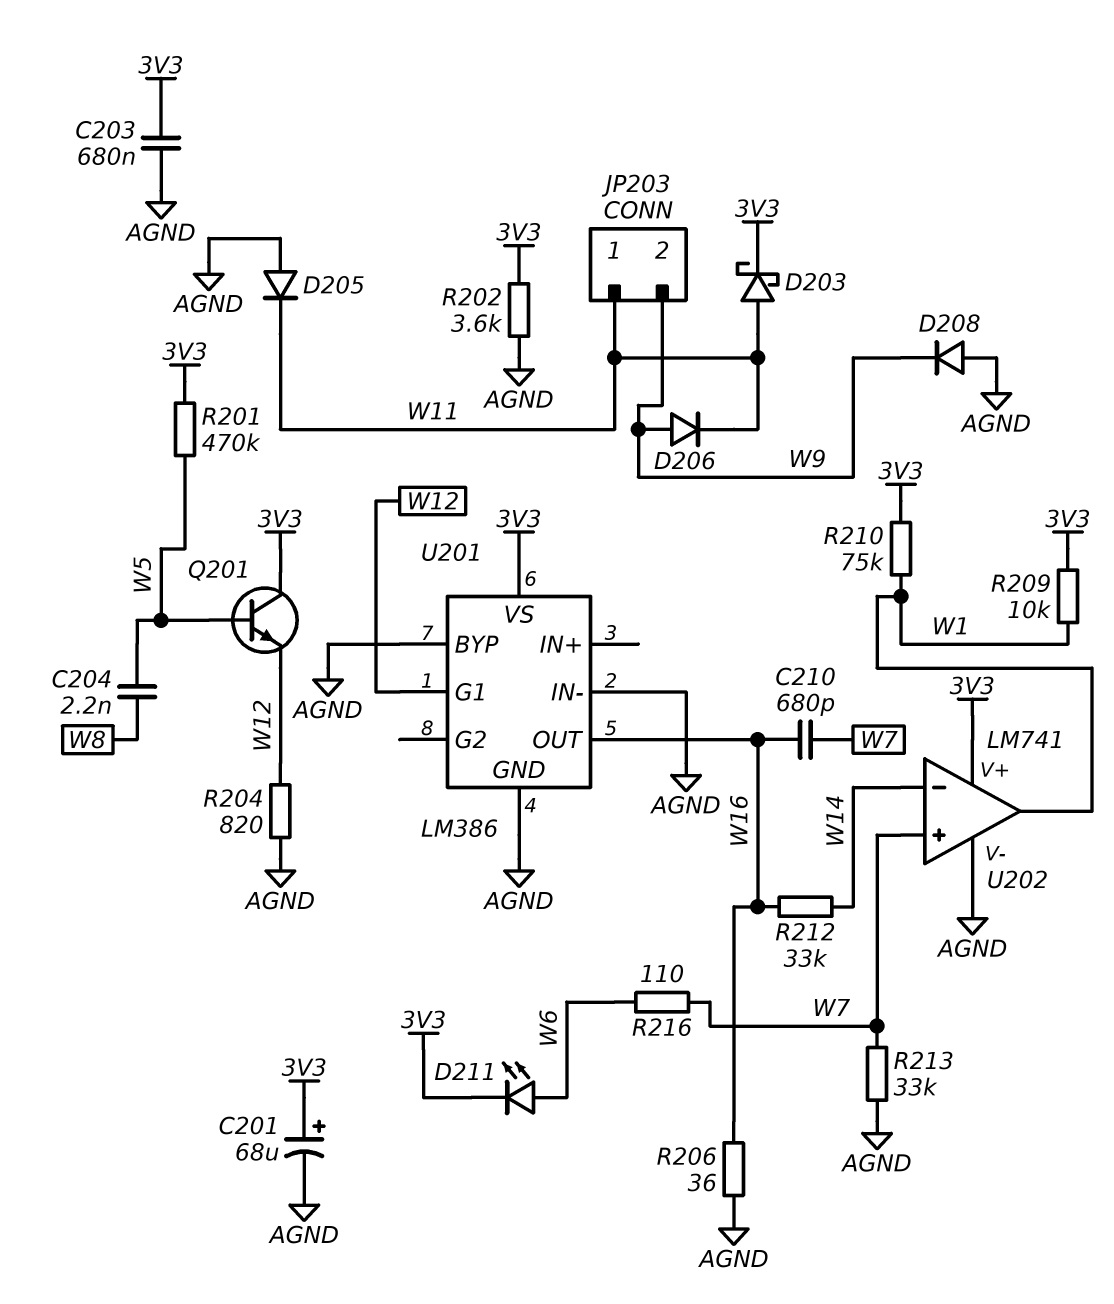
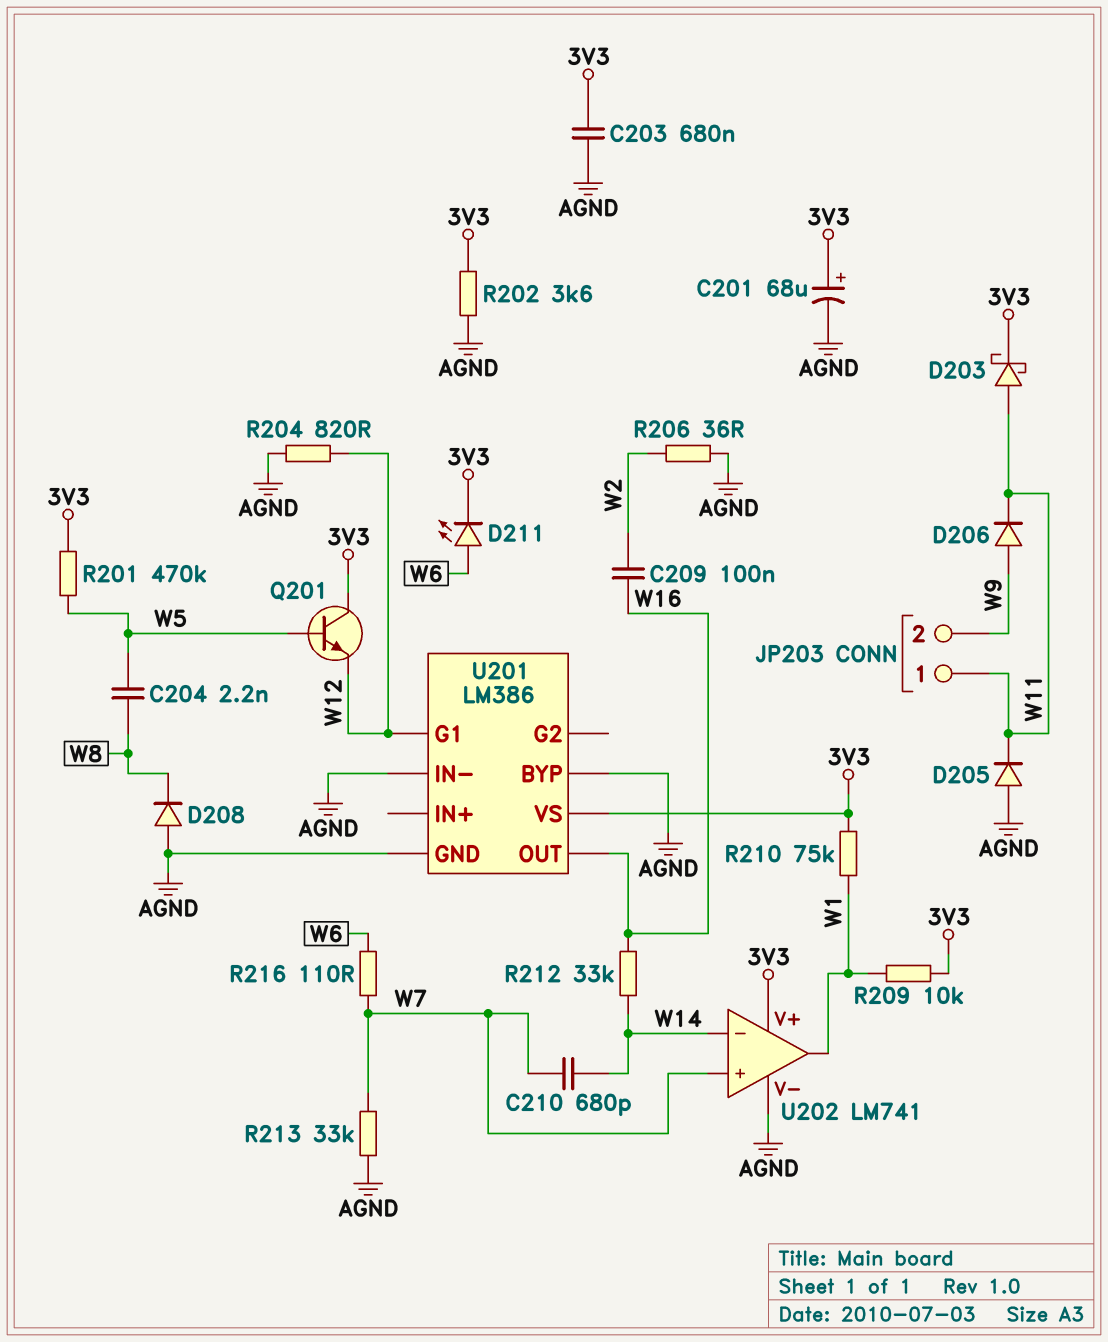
C209: none -> 100nF (W2, W16)
C210: 680pF (W7, W16) -> 680pF (W7, W14)
D208: diode (A AGND, K W9) -> diode (A AGND, K W8)
R206: 36 (AGND, W16) -> 36 (AGND, W2)

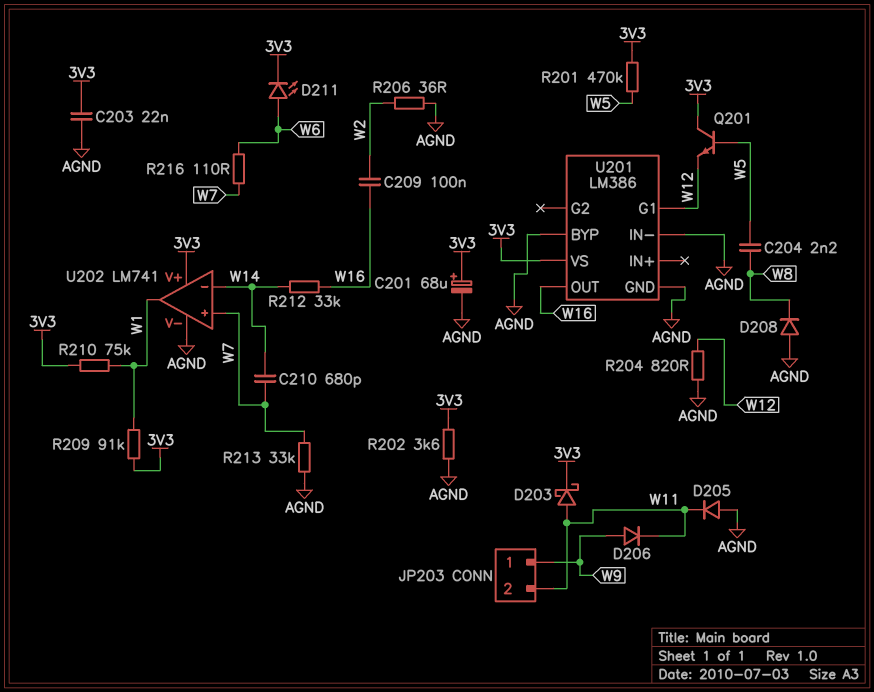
C203: 680nF (3V3, AGND) -> 22nF (3V3, AGND)
JP203 pin 1: W11 -> W9
JP203 pin 2: W9 -> W11
R209: 10k (3V3, W1) -> 91k (3V3, W1)

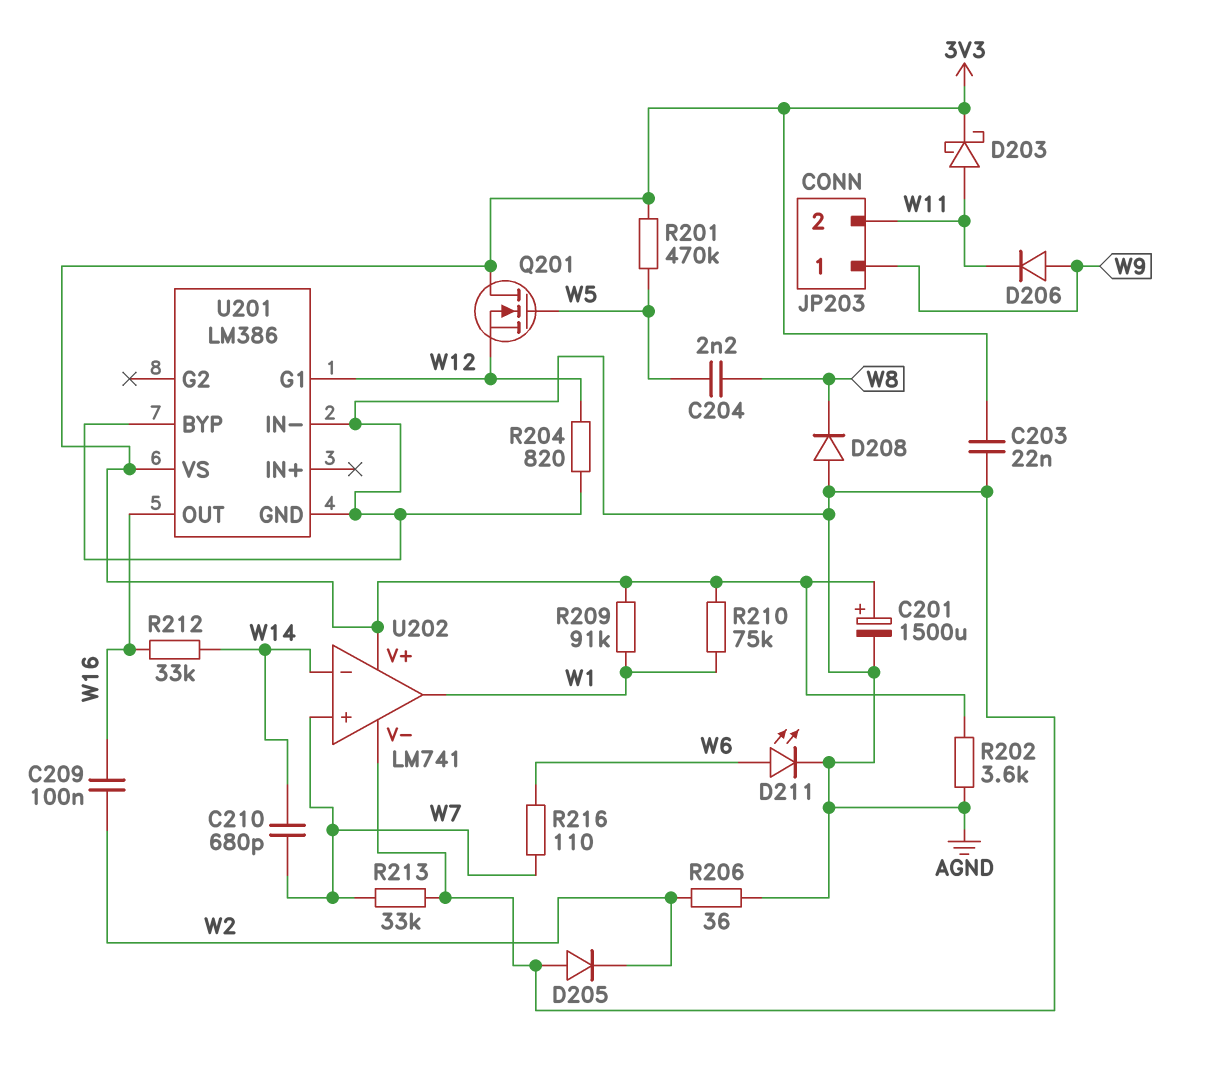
C201: 68uF (plus 3V3, minus AGND) -> 1500uF (plus 3V3, minus AGND)
D205: diode (A AGND, K W11) -> diode (A AGND, K W2)
D211: LED (A W6, K 3V3) -> LED (A W6, K AGND)
Q201: NPN (B W5, C 3V3, E W12) -> NMOS (G W5, D 3V3, S W12)

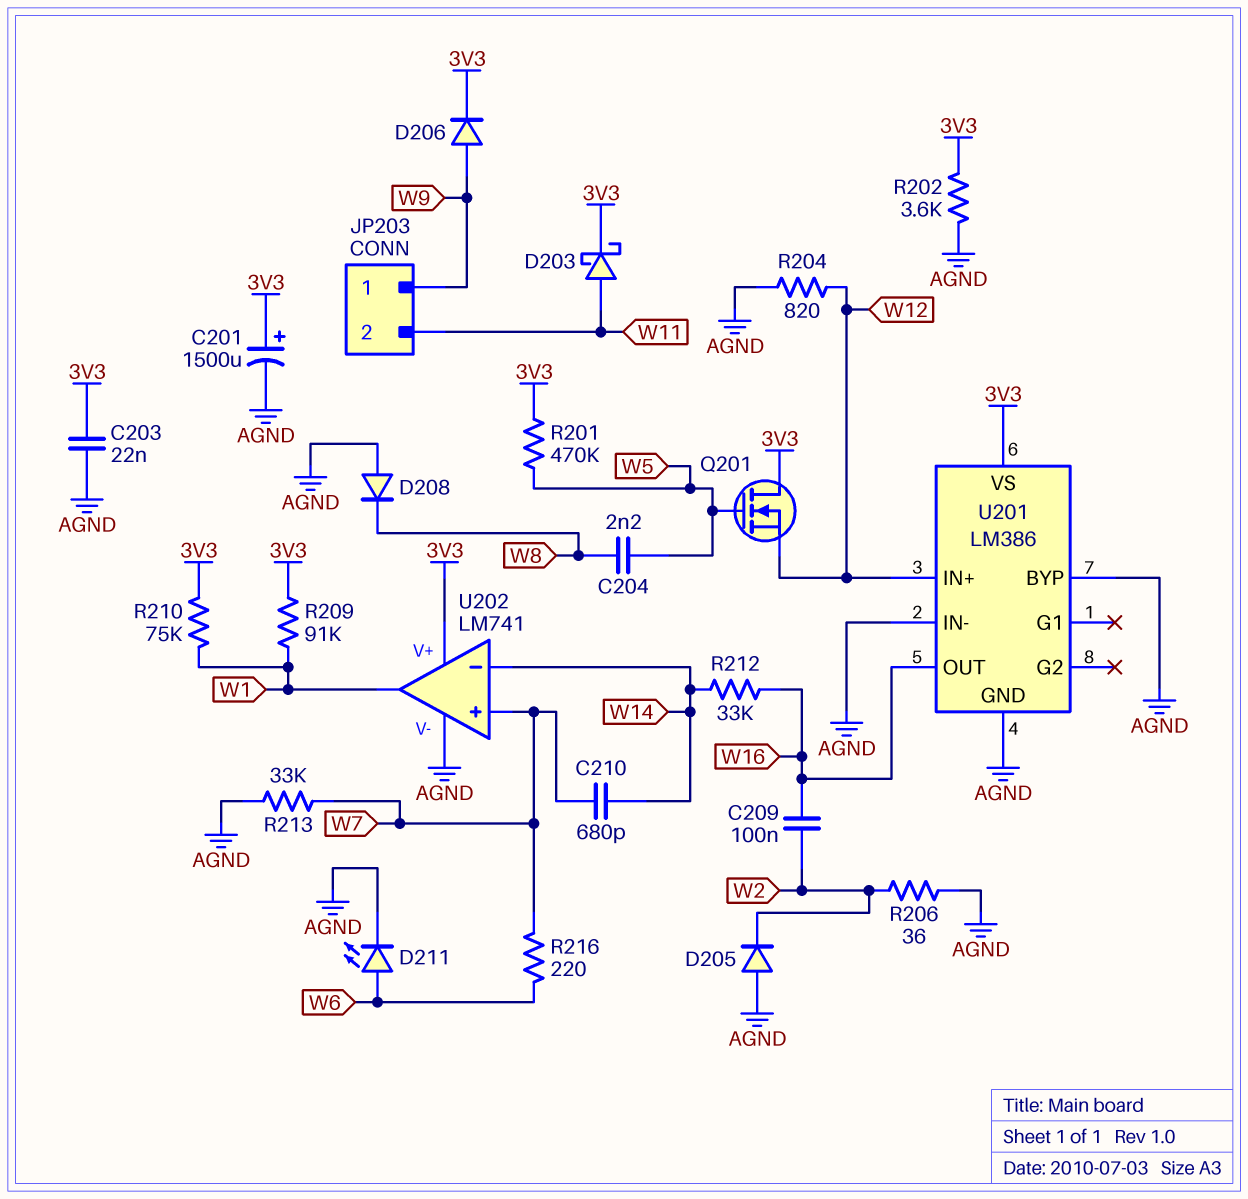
D206: diode (A W9, K W11) -> diode (A W9, K 3V3)
R216: 110 (W6, W7) -> 220 (W6, W7)
U201 pin G1: W12 -> none
U201 pin IN+: none -> W12

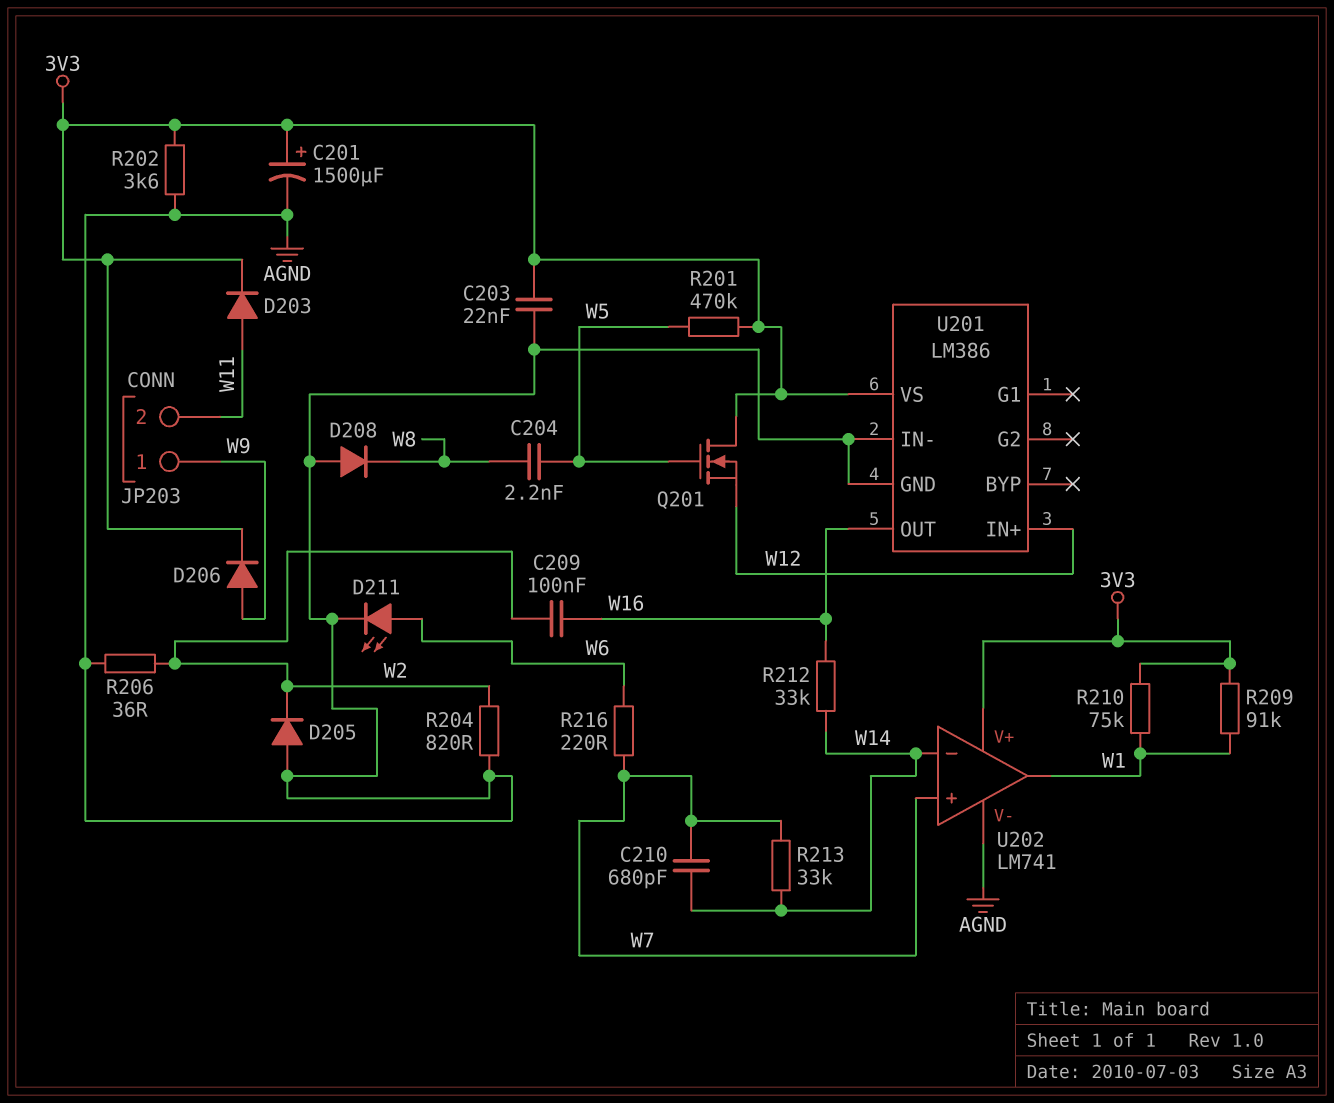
D203: schottky (A W11, K 3V3) -> diode (A W11, K 3V3)
R204: 820 (AGND, W12) -> 820 (AGND, W2)
R213: 33k (AGND, W7) -> 33k (W7, W14)
U201 pin BYP: AGND -> none

